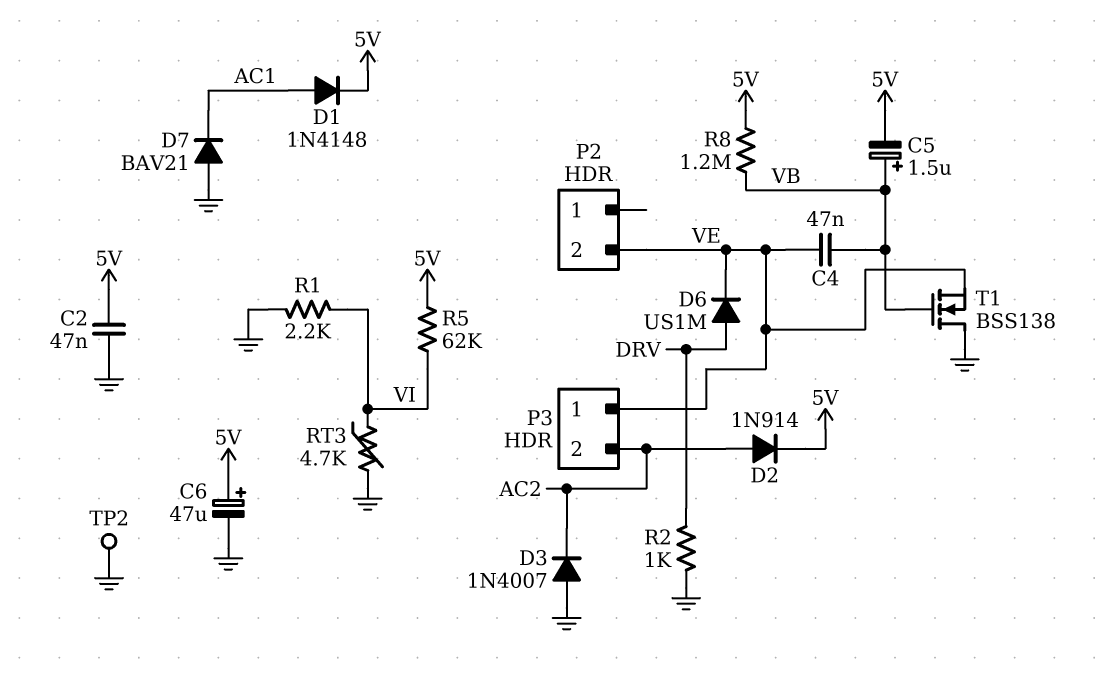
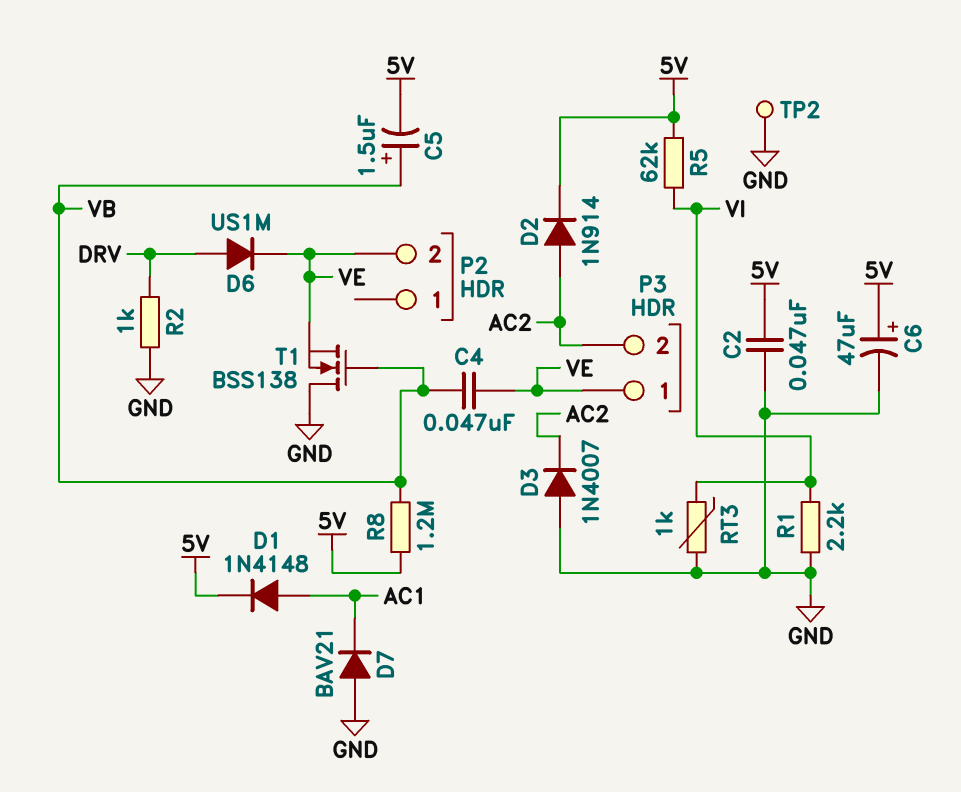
RT3: 4.7k (GND, VI) -> 1k (GND, VI)

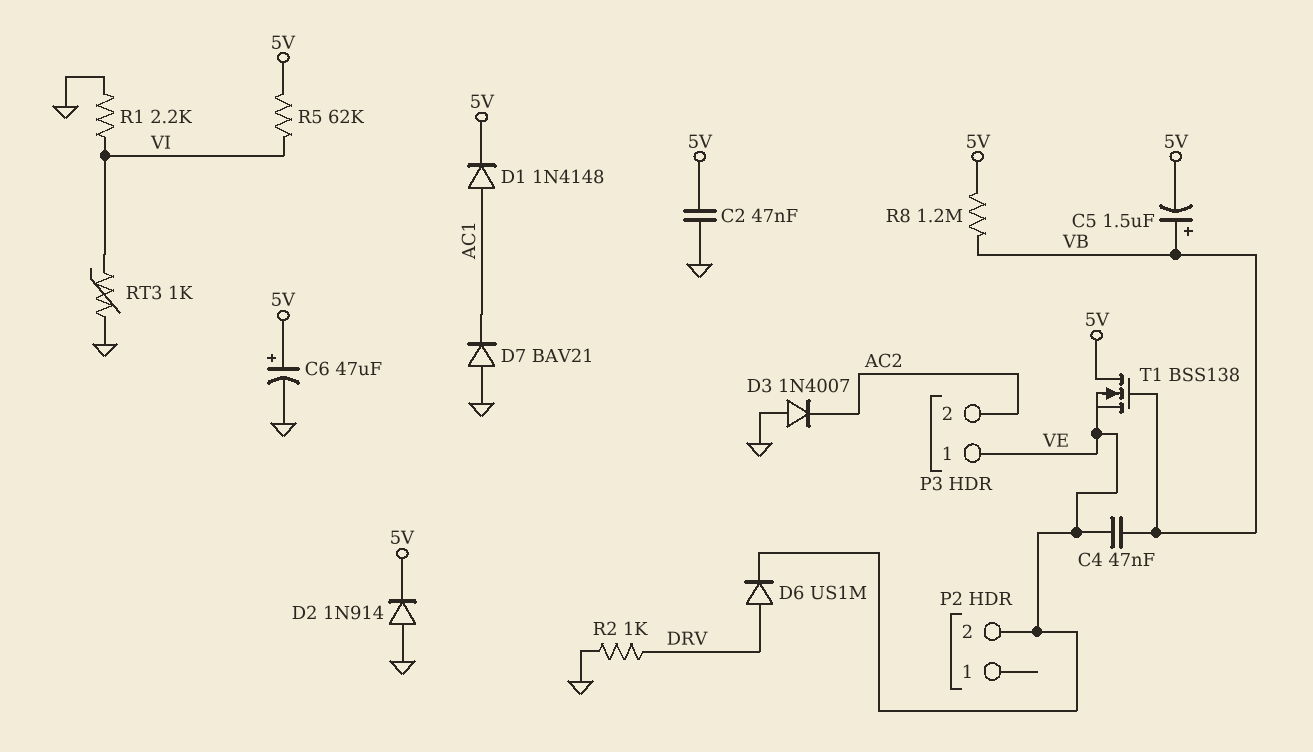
D2: diode 1N914 (A AC2, K 5V) -> diode 1N914 (A GND, K 5V)
T1: NMOS BSS138 (G VB, D GND, S VE) -> NMOS BSS138 (G VB, D 5V, S VE)
TP2: test point (GND) -> none

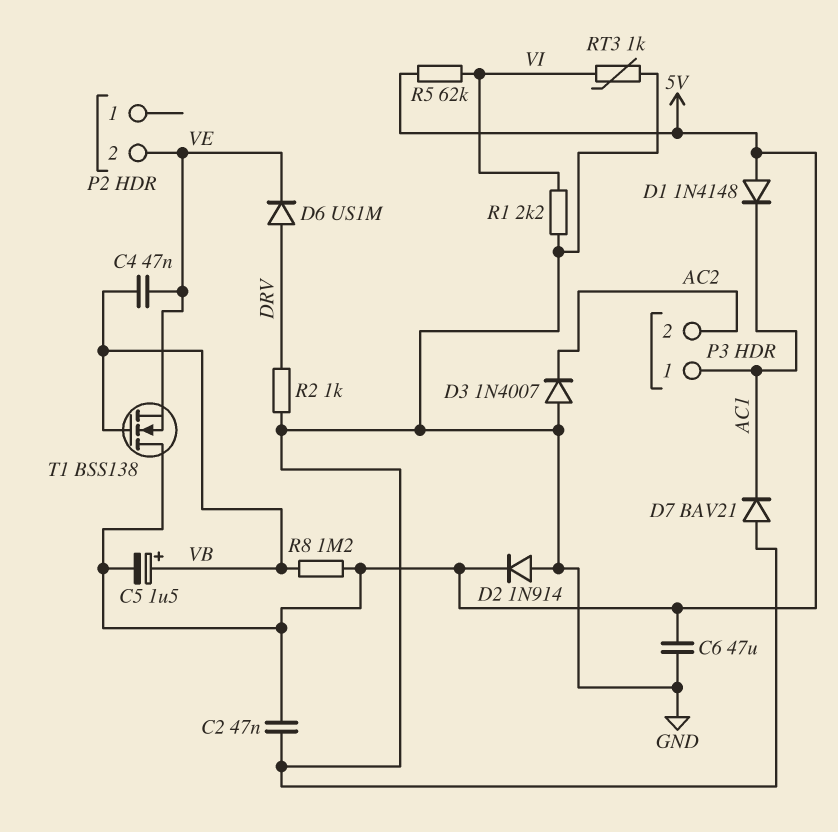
C6: 47uF (plus 5V, minus GND) -> 47uF (5V, GND)
D1: diode 1N4148 (A AC1, K 5V) -> diode 1N4148 (A 5V, K AC1)
P3 pin 1: VE -> AC1

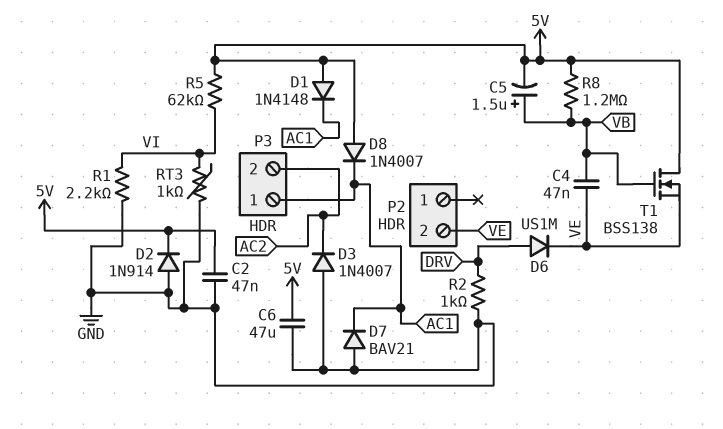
D8: none -> diode 1N4007 (A 5V, K AC1)

